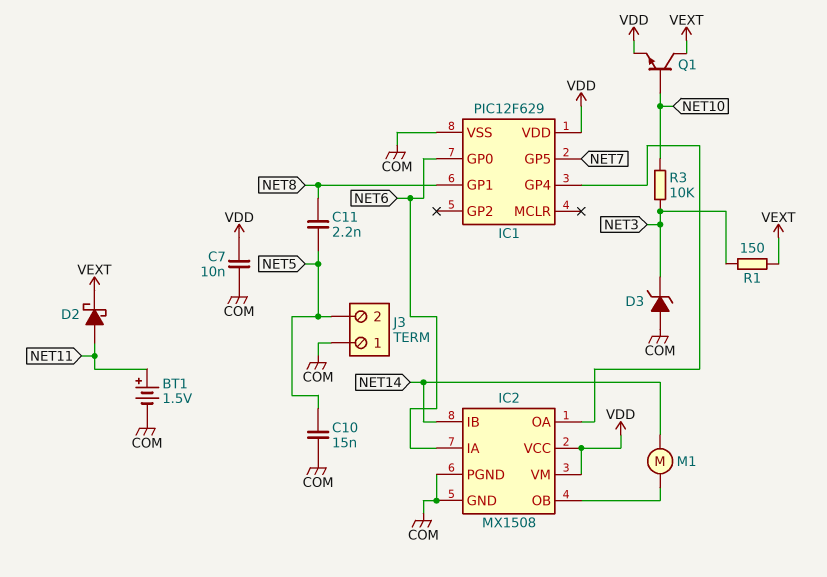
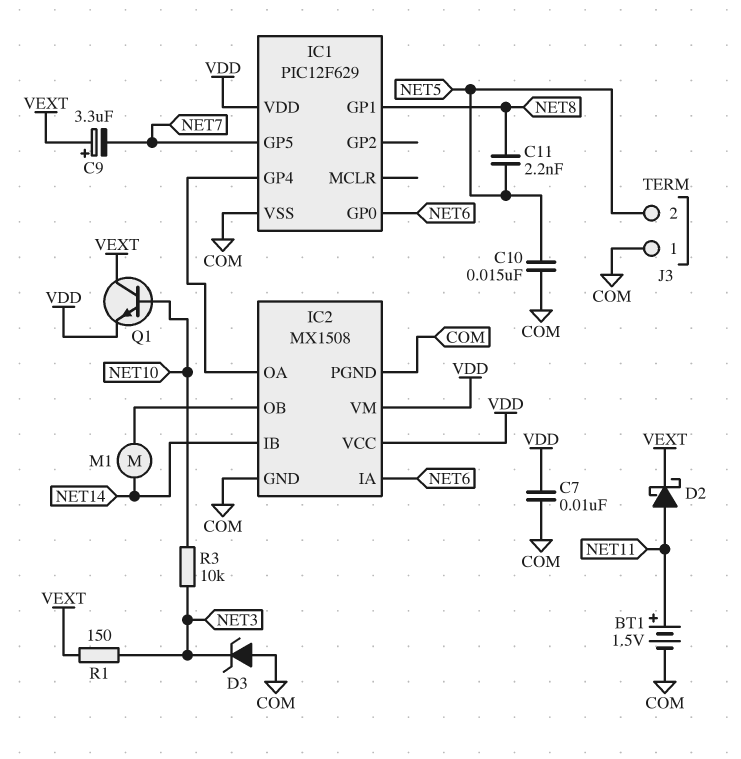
C9: none -> 3.3uF (plus VEXT, minus NET7)

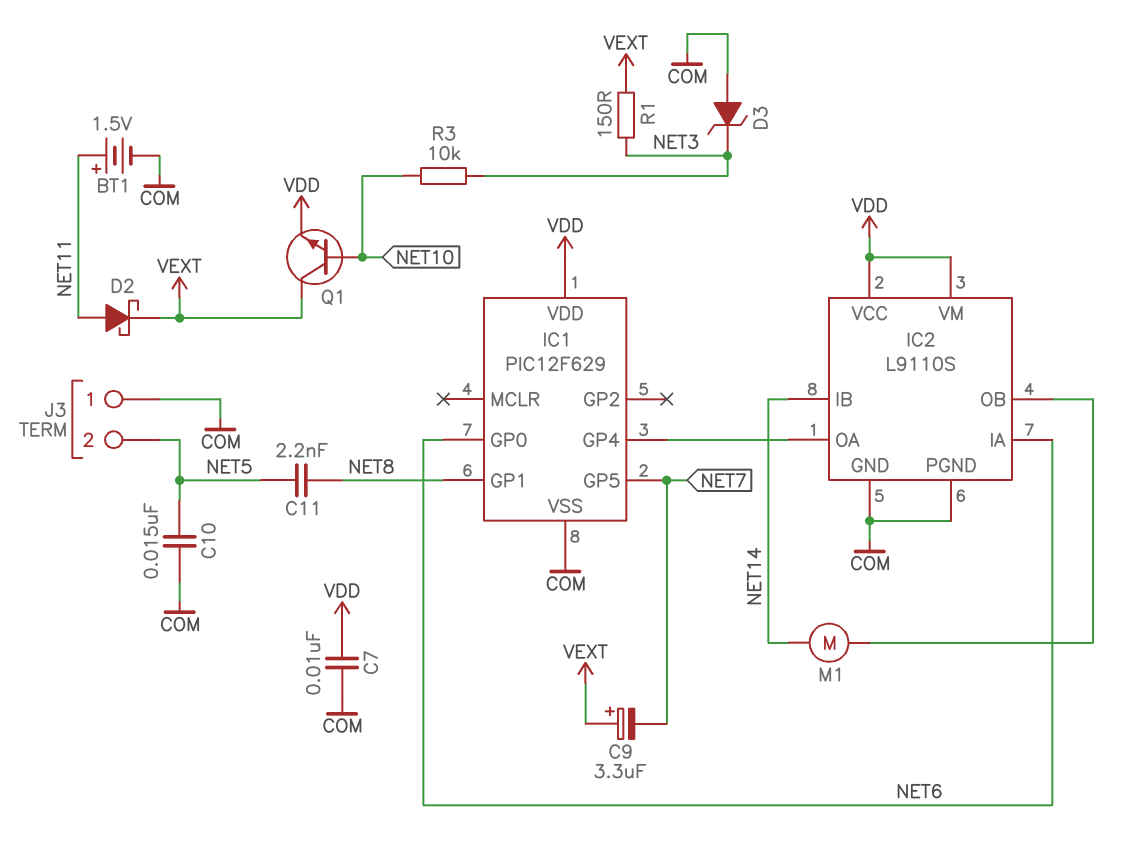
IC2: MX1508 -> L9110S

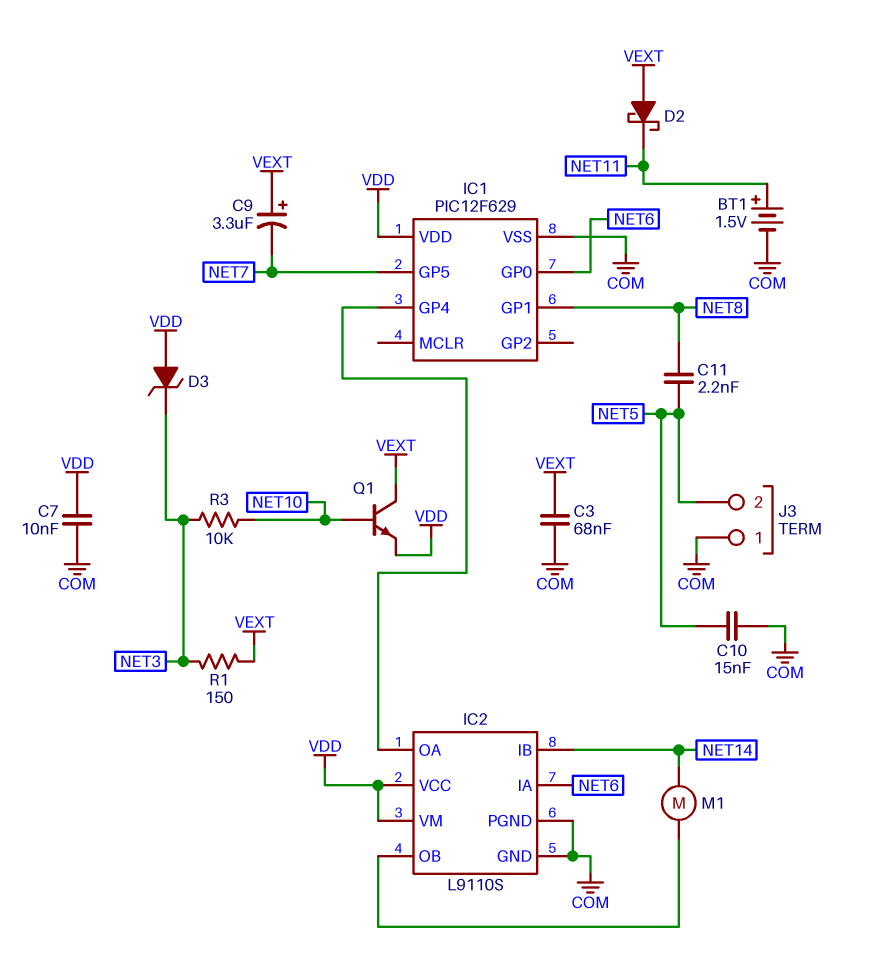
C3: none -> 68nF (COM, VEXT)
D2: schottky (A NET11, K VEXT) -> schottky (A VEXT, K NET11)
D3: zener (A COM, K NET3) -> zener (A VDD, K NET3)

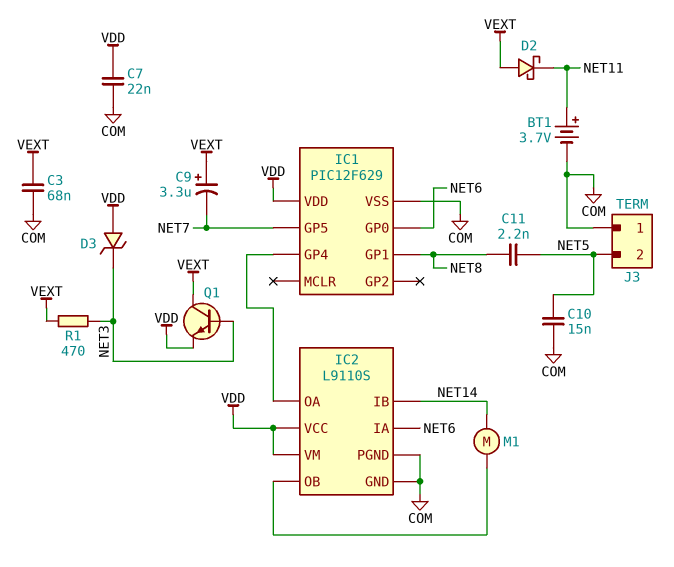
BT1: 1.5V (plus NET11, minus COM) -> 3.7V (plus NET11, minus COM)
C7: 10nF (COM, VDD) -> 22nF (COM, VDD)
Q1: NPN (B NET10, C VEXT, E VDD) -> NPN (B NET3, C VEXT, E VDD)
R1: 150 (NET3, VEXT) -> 470 (NET3, VEXT)
R3: 10k (NET3, NET10) -> none

